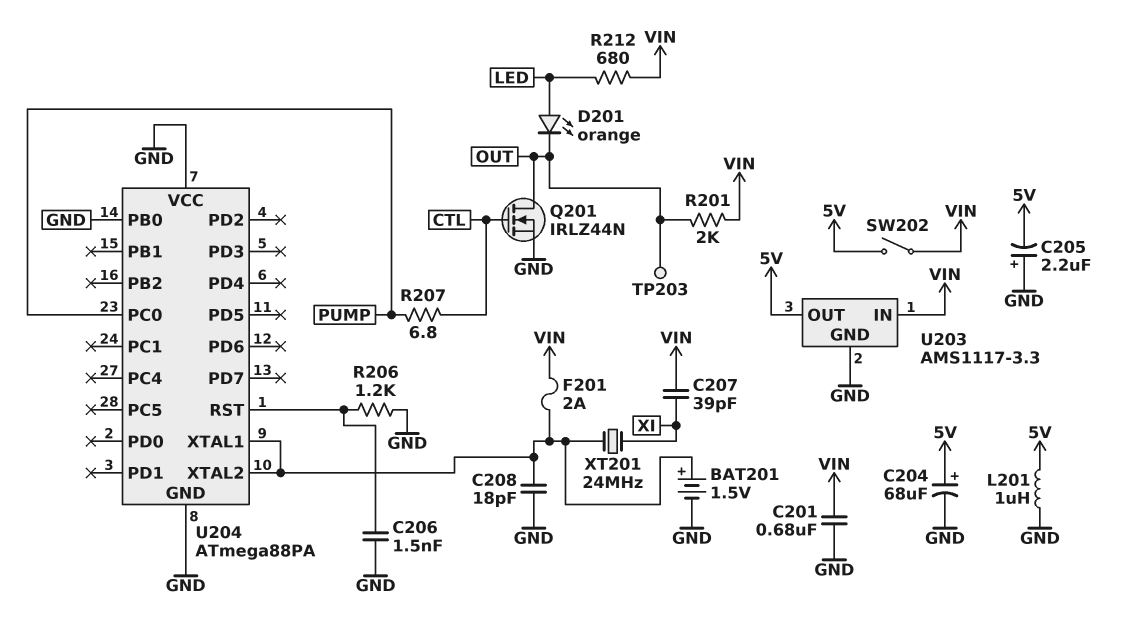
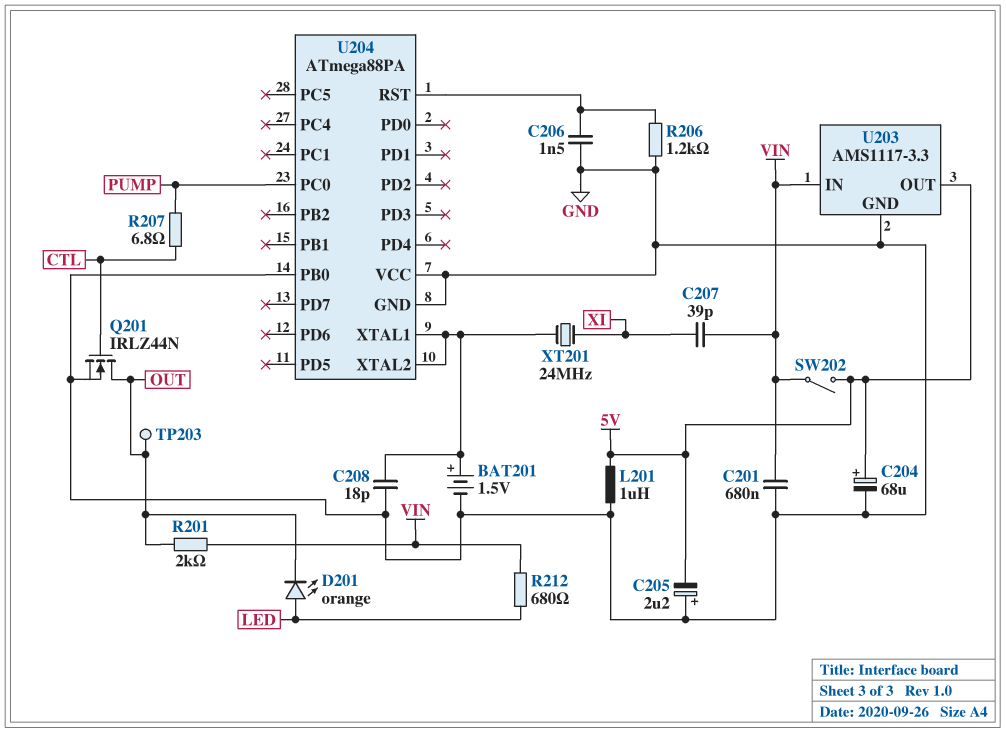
F201: 2A (U204/XTAL1, VIN) -> none

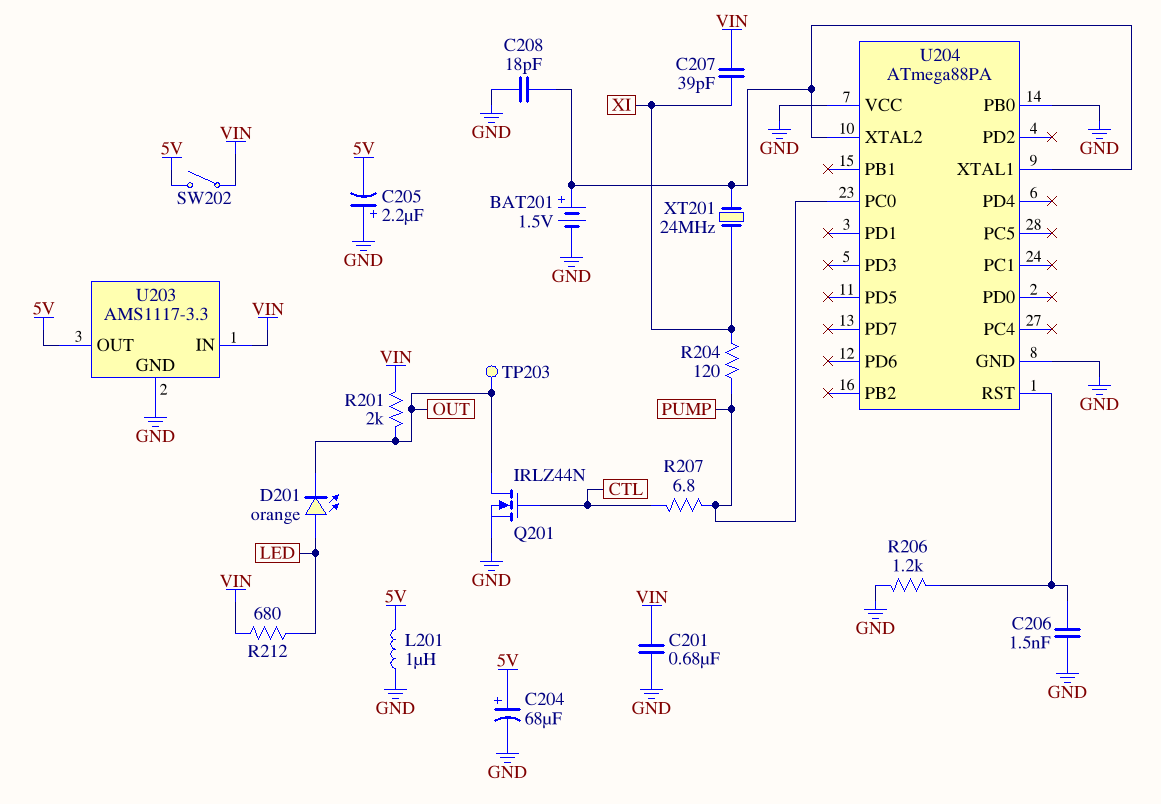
R204: none -> 120 (PUMP, XI)

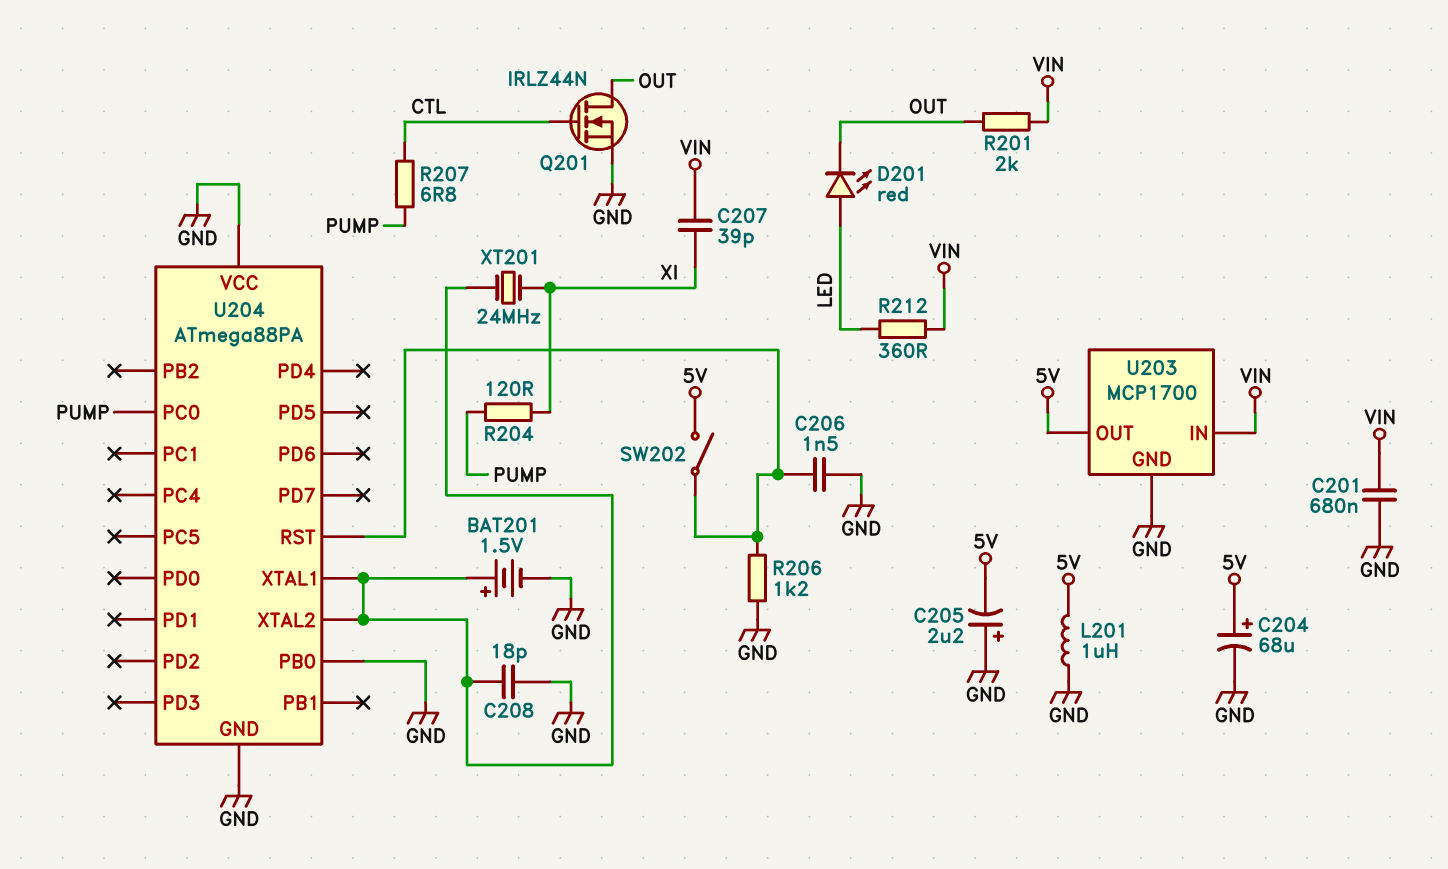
D201: LED orange (A LED, K OUT) -> LED red (A LED, K OUT)
R212: 680 (LED, VIN) -> 360 (LED, VIN)
SW202: switch (5V, VIN) -> switch (5V, U204/RST)
TP203: test point (OUT) -> none
U203: AMS1117-3.3 -> MCP1700

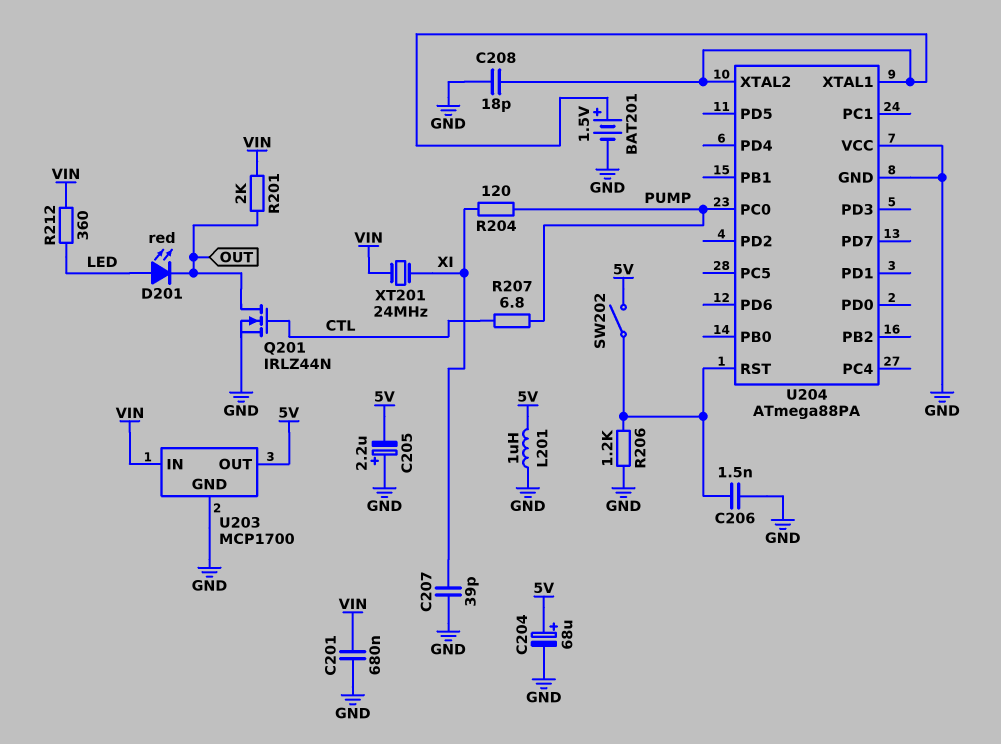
C207: 39pF (VIN, XI) -> 39pF (GND, XI)
U204 pin PB0: GND -> none
XT201: 24MHz (U204/XTAL1, XI) -> 24MHz (VIN, XI)

